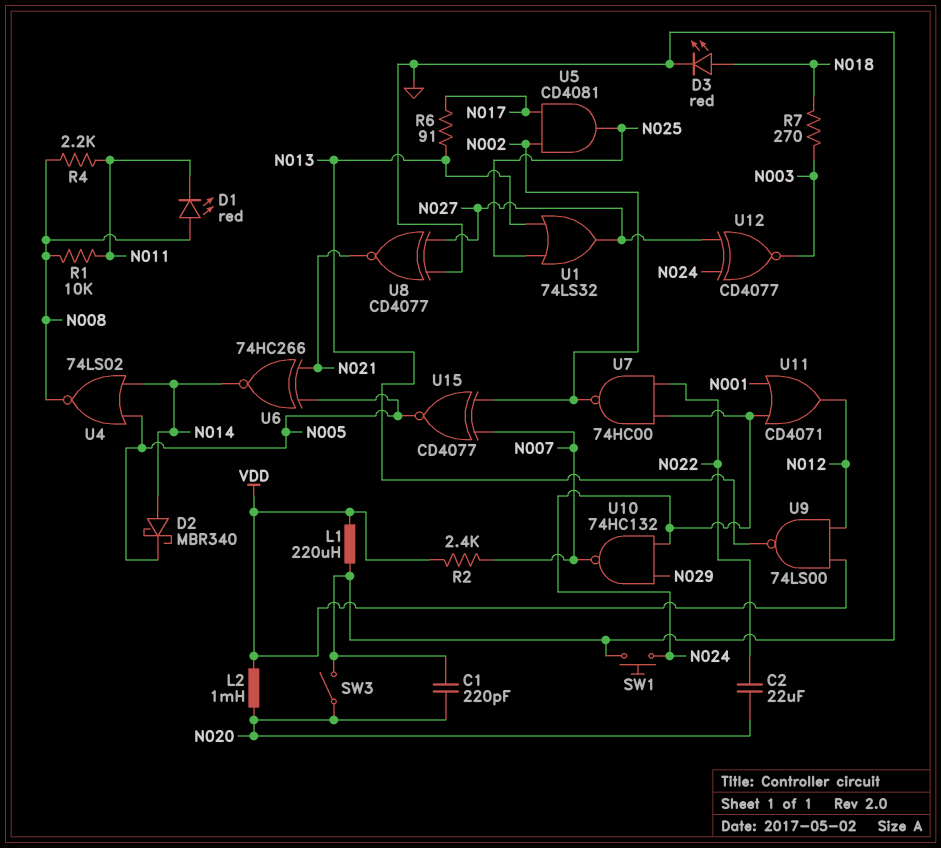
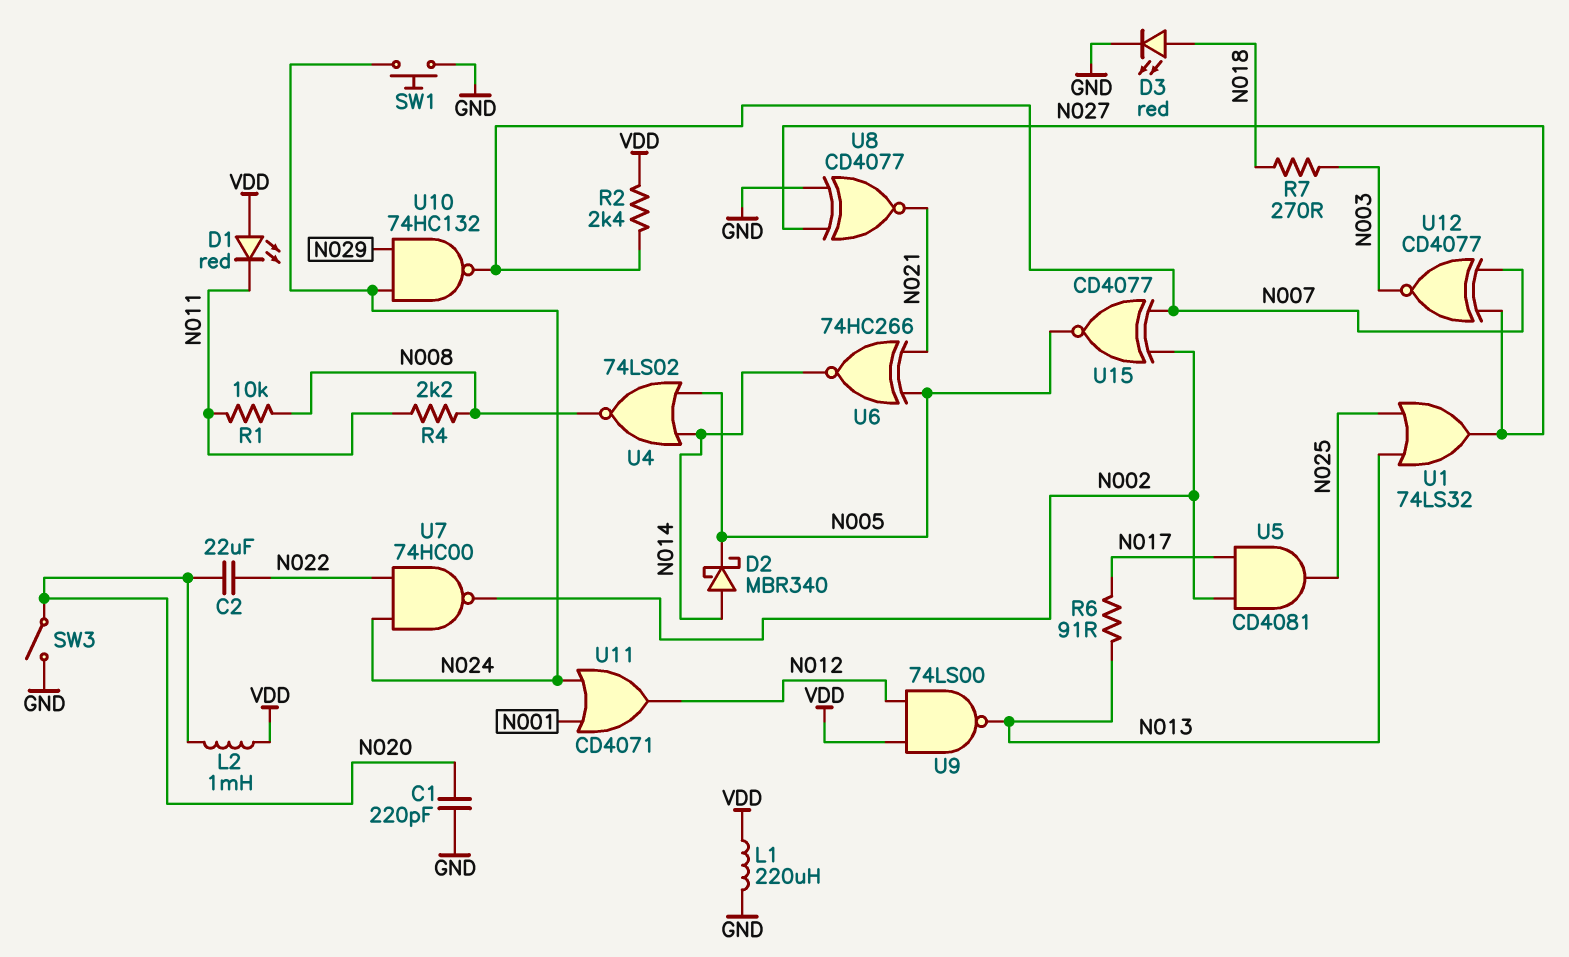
D1: LED red (A N008, K N011) -> LED red (A VDD, K N011)
U12: XNOR CD4077 (in N024, in N027, out N003) -> XNOR CD4077 (in N007, in N027, out N003)

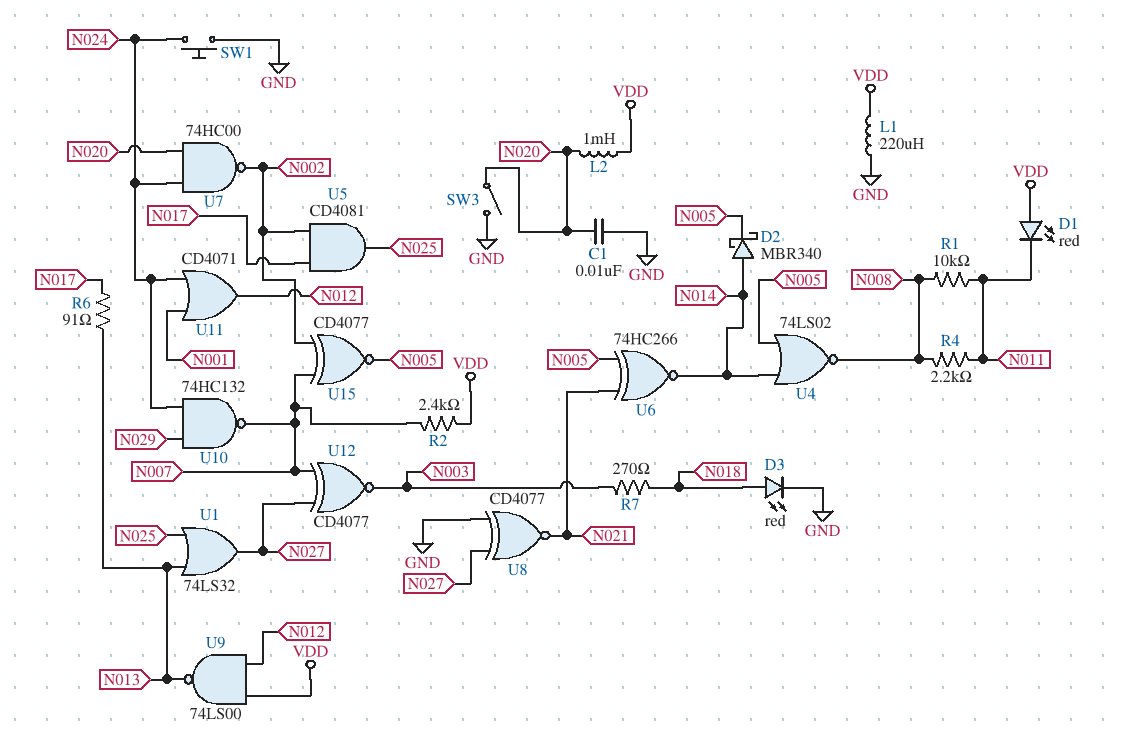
C1: 220pF (GND, N020) -> 10nF (GND, N020)
C2: 22uF (N020, N022) -> none
U7: NAND 74HC00 (in N022, in N024, out N002) -> NAND 74HC00 (in N020, in N024, out N002)

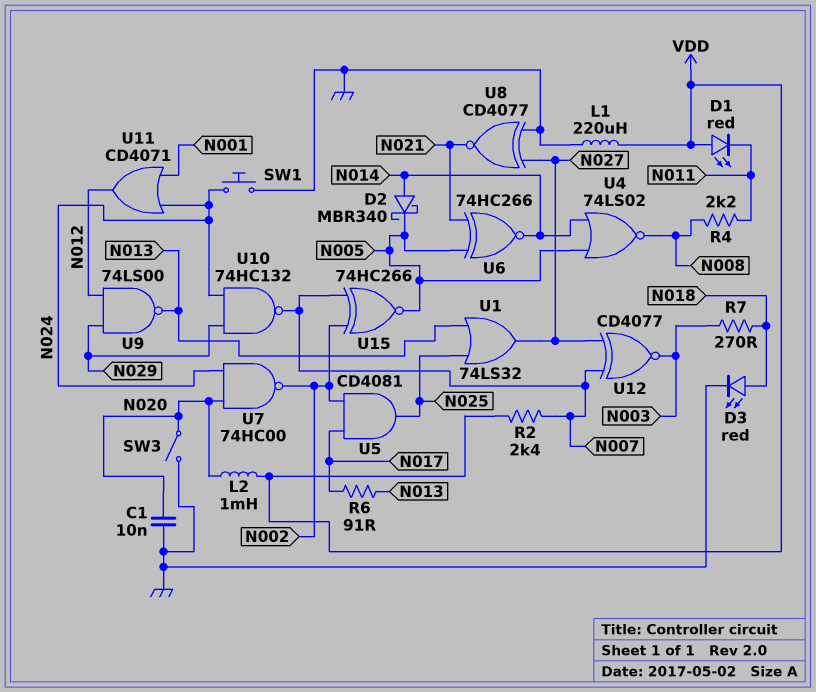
R1: 10k (N008, N011) -> none
U9: NAND 74LS00 (in N012, in VDD, out N013) -> NAND 74LS00 (in N012, in N029, out N013)
U15: XNOR CD4077 (in N002, in N007, out N005) -> XNOR 74HC266 (in N002, in N007, out N005)

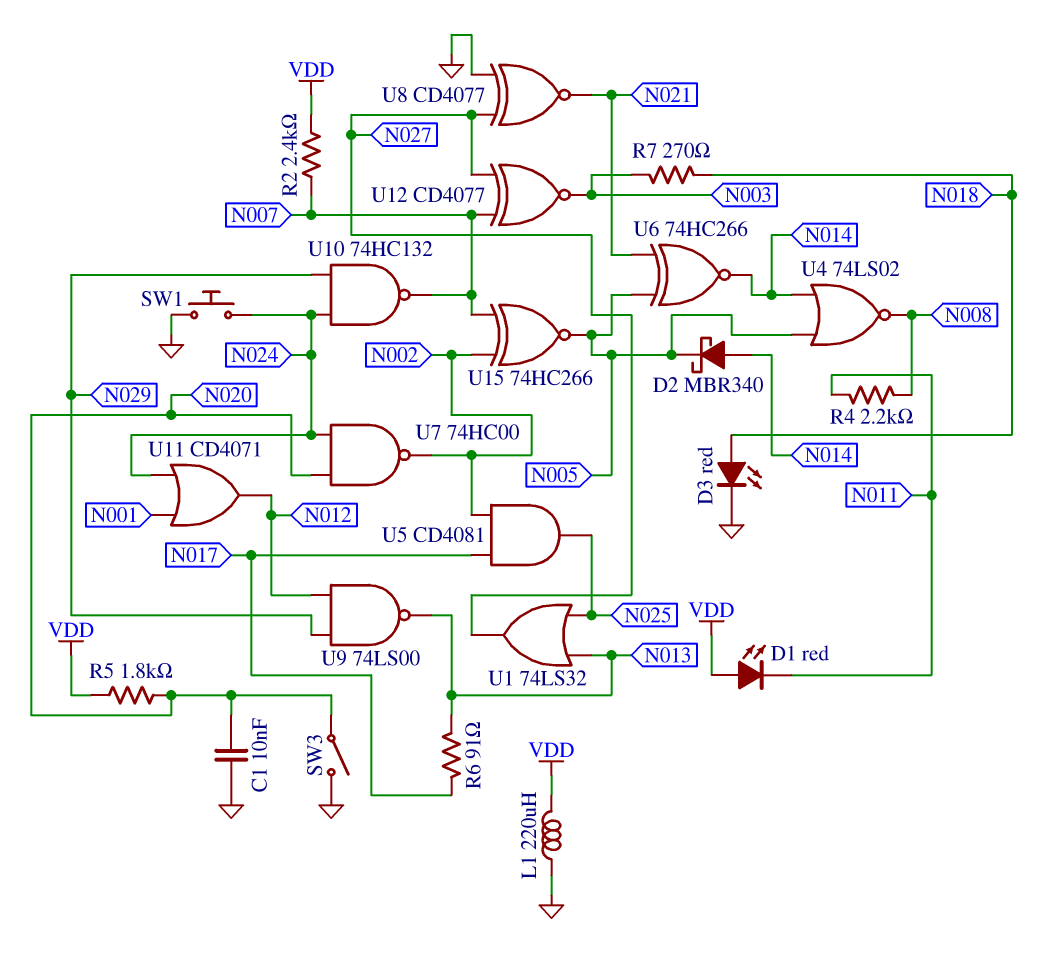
L2: 1mH (N020, VDD) -> none
R5: none -> 1.8k (N020, VDD)

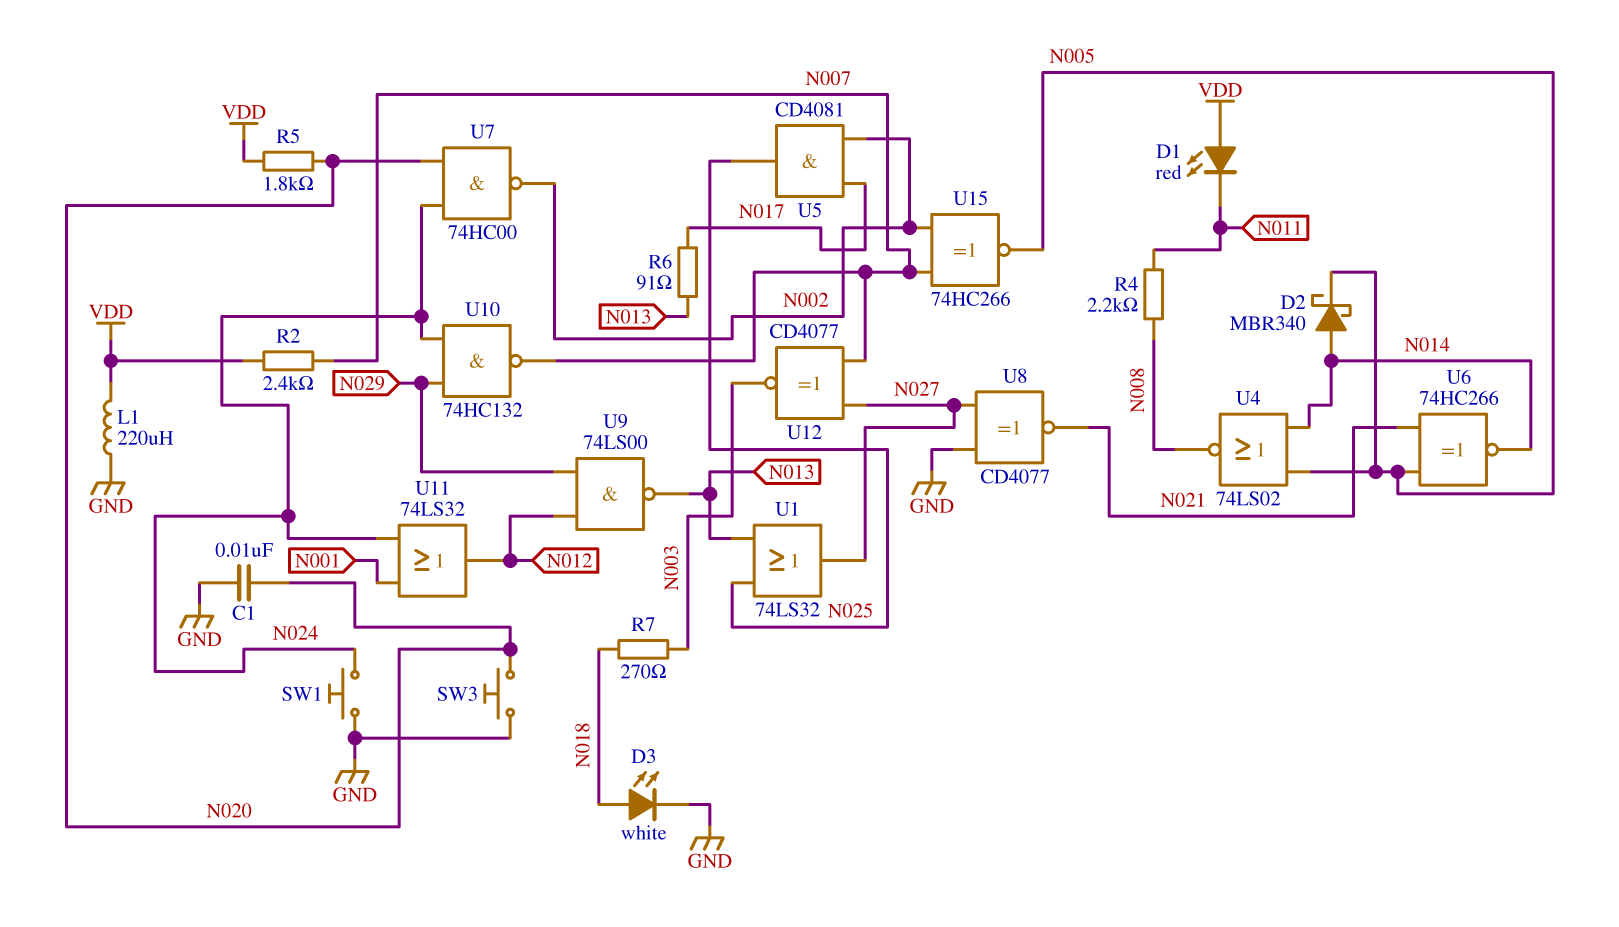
D3: LED red (A N018, K GND) -> LED white (A N018, K GND)
SW3: switch (GND, N020) -> button (GND, N020)
U11: OR CD4071 (in N001, in N024, out N012) -> OR 74LS32 (in N001, in N024, out N012)

